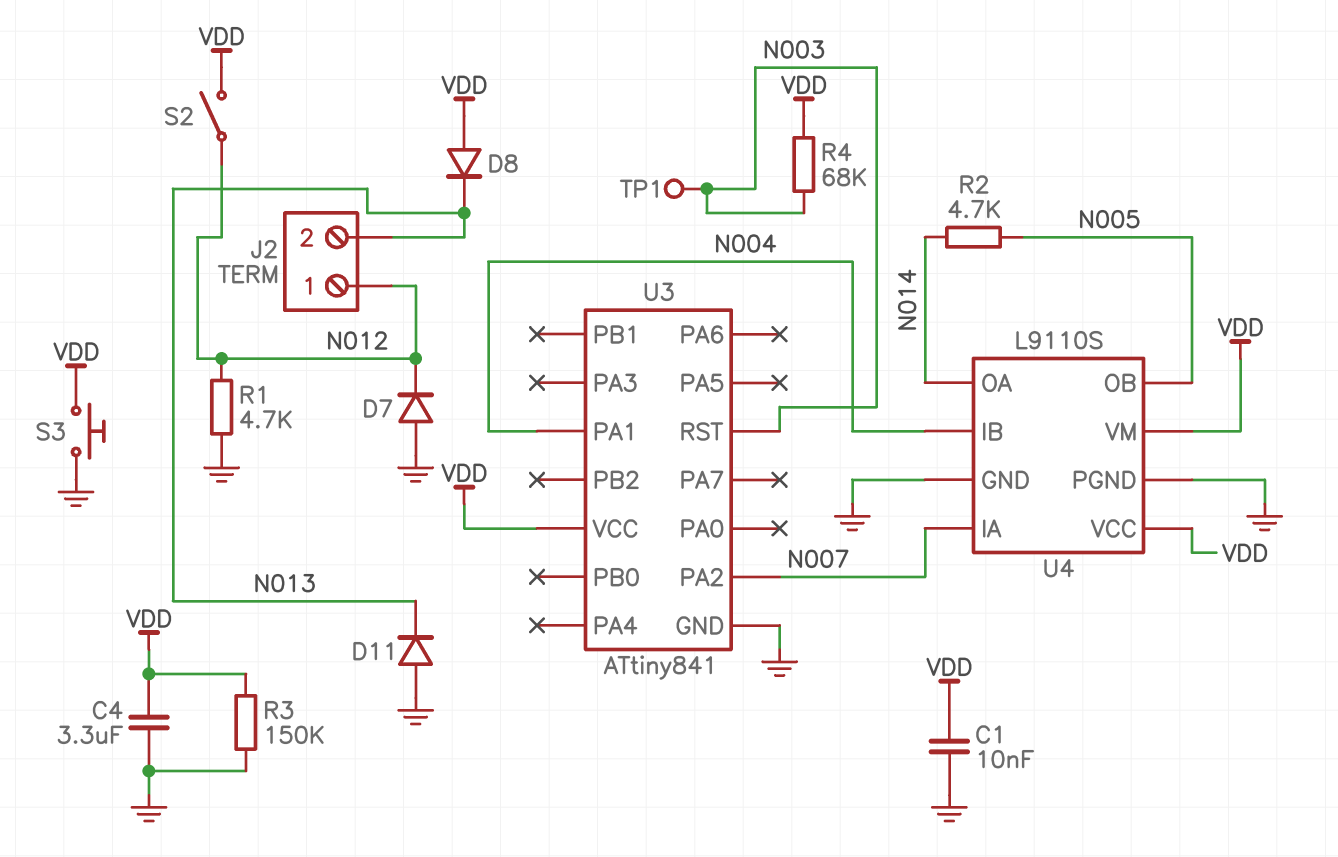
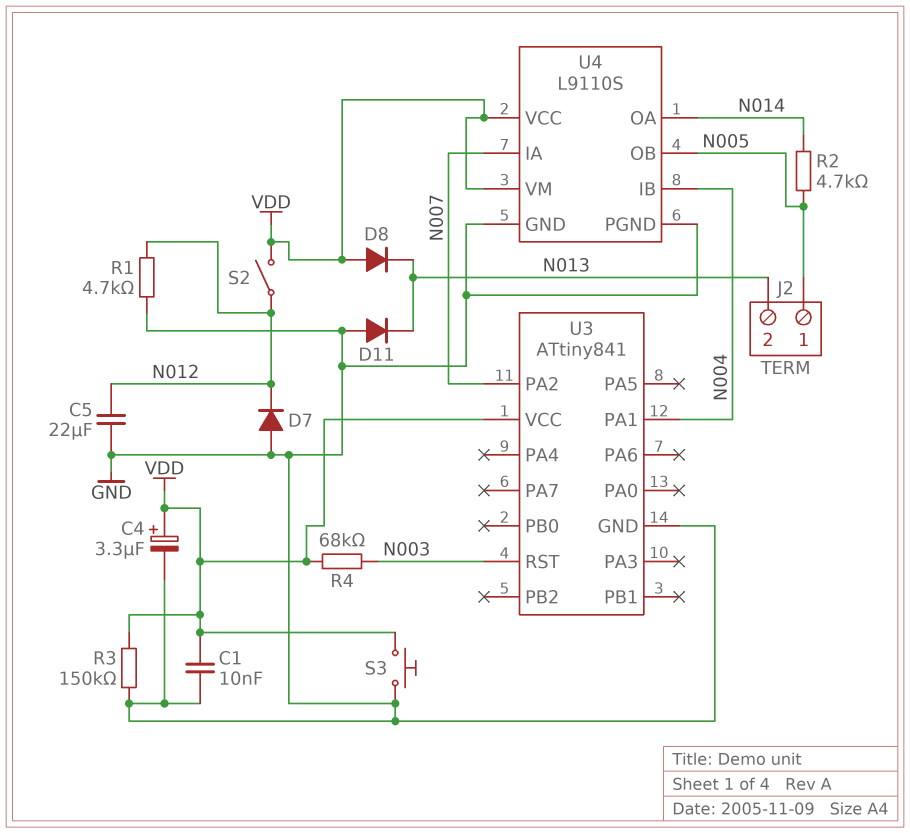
C4: 3.3uF (GND, VDD) -> 3.3uF (plus VDD, minus GND)
C5: none -> 22uF (GND, N012)
J2 pin 1: N012 -> N005
TP1: test point (N003) -> none

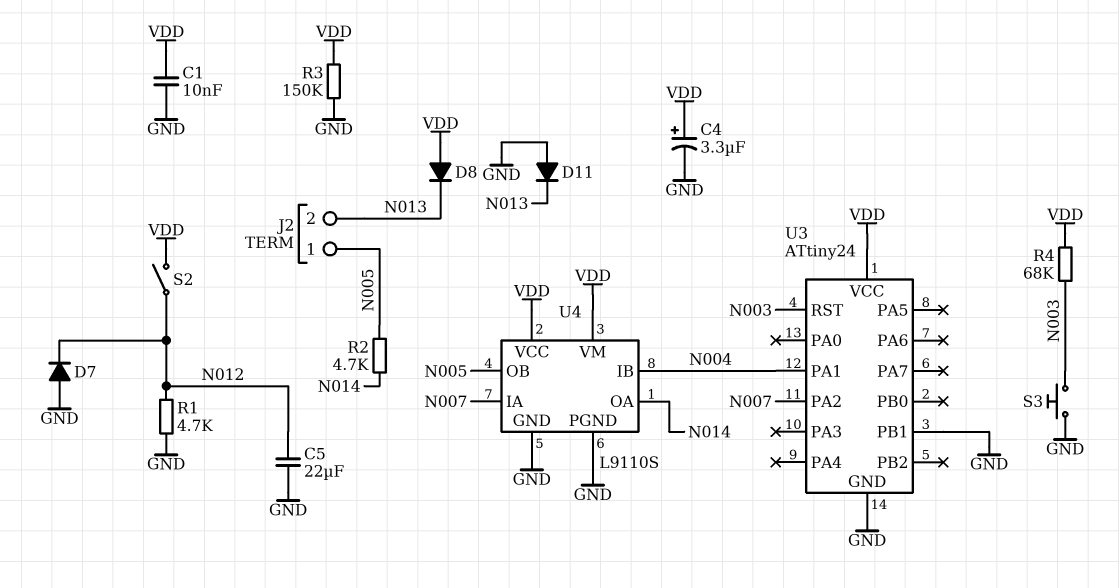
S3: button (GND, VDD) -> button (GND, N003)
U3: ATtiny841 -> ATtiny24
U3 pin PB1: none -> GND

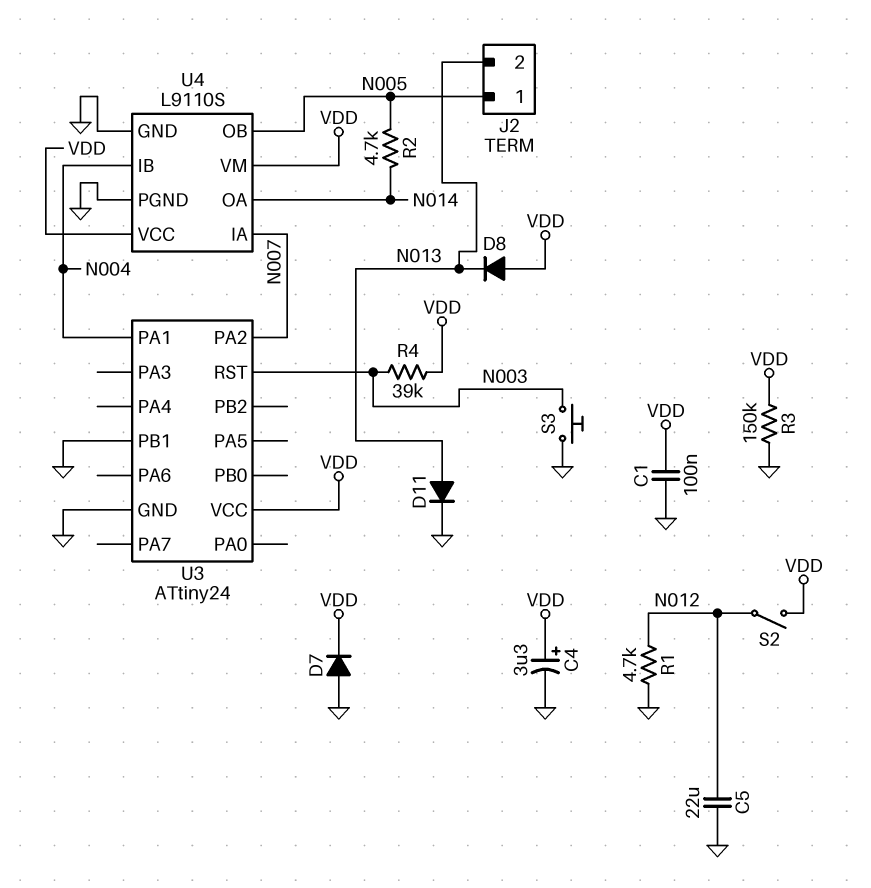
C1: 10nF (GND, VDD) -> 100nF (GND, VDD)
D7: diode (A GND, K N012) -> diode (A GND, K VDD)
D11: diode (A GND, K N013) -> diode (A N013, K GND)
R4: 68k (N003, VDD) -> 39k (N003, VDD)

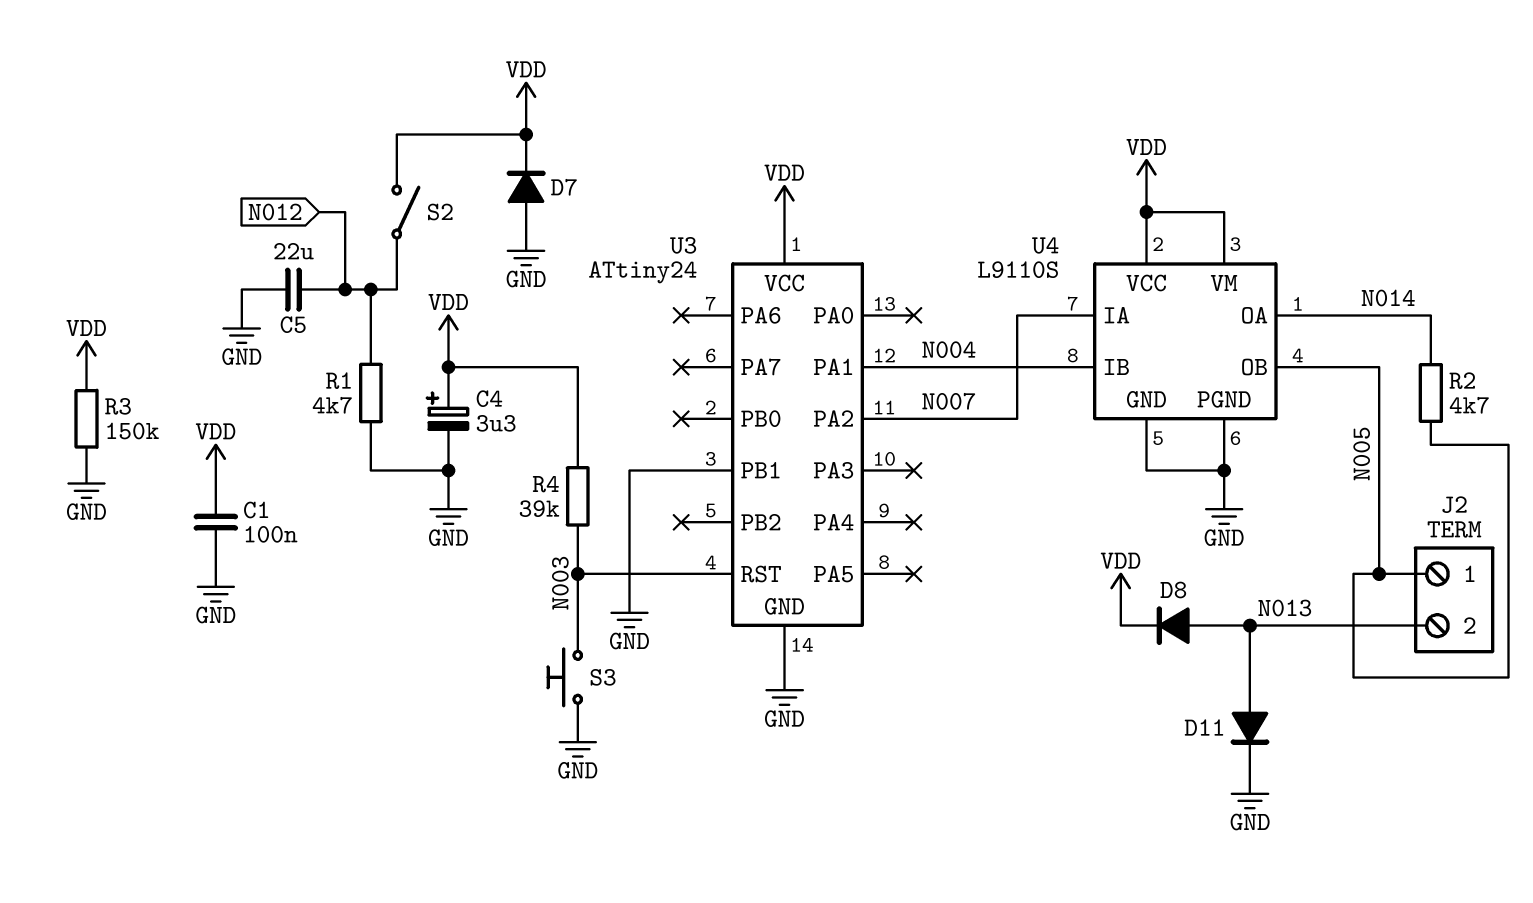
D8: diode (A VDD, K N013) -> diode (A N013, K VDD)

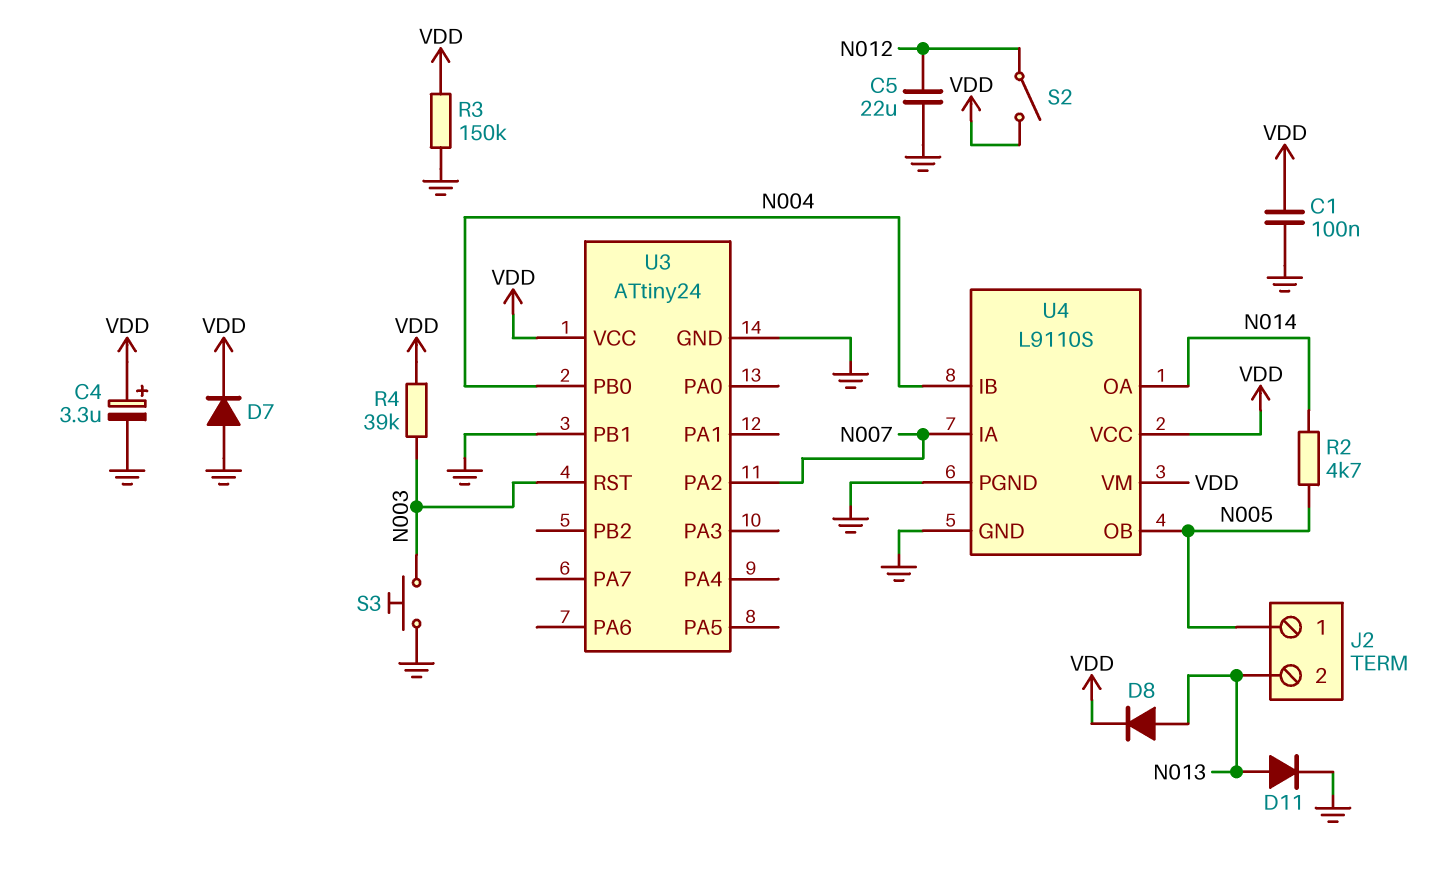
R1: 4.7k (GND, N012) -> none
U3 pin PA1: N004 -> none
U3 pin PB0: none -> N004

